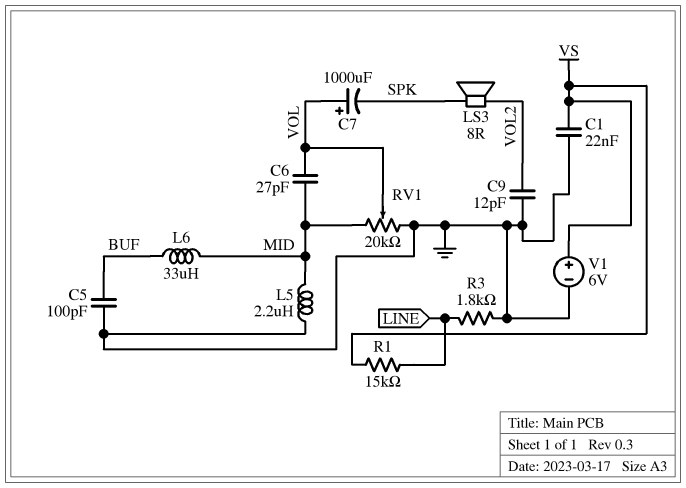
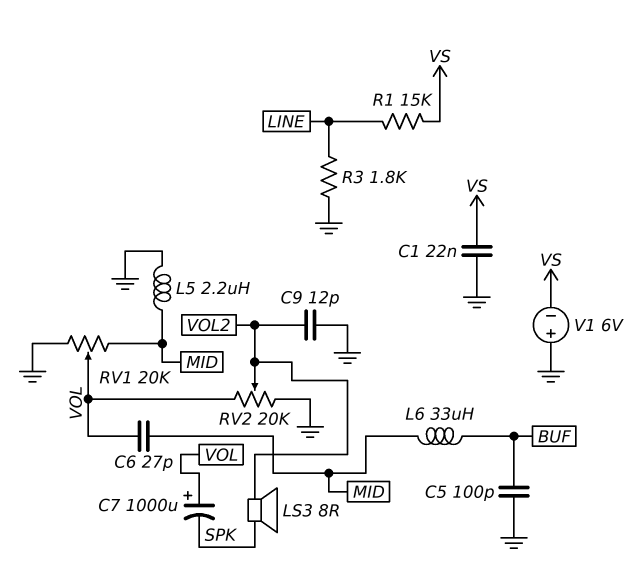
RV2: none -> 20k (GND, VOL, wiper VOL2)
V1: 6V (plus VS, minus GND) -> 6V (plus GND, minus VS)

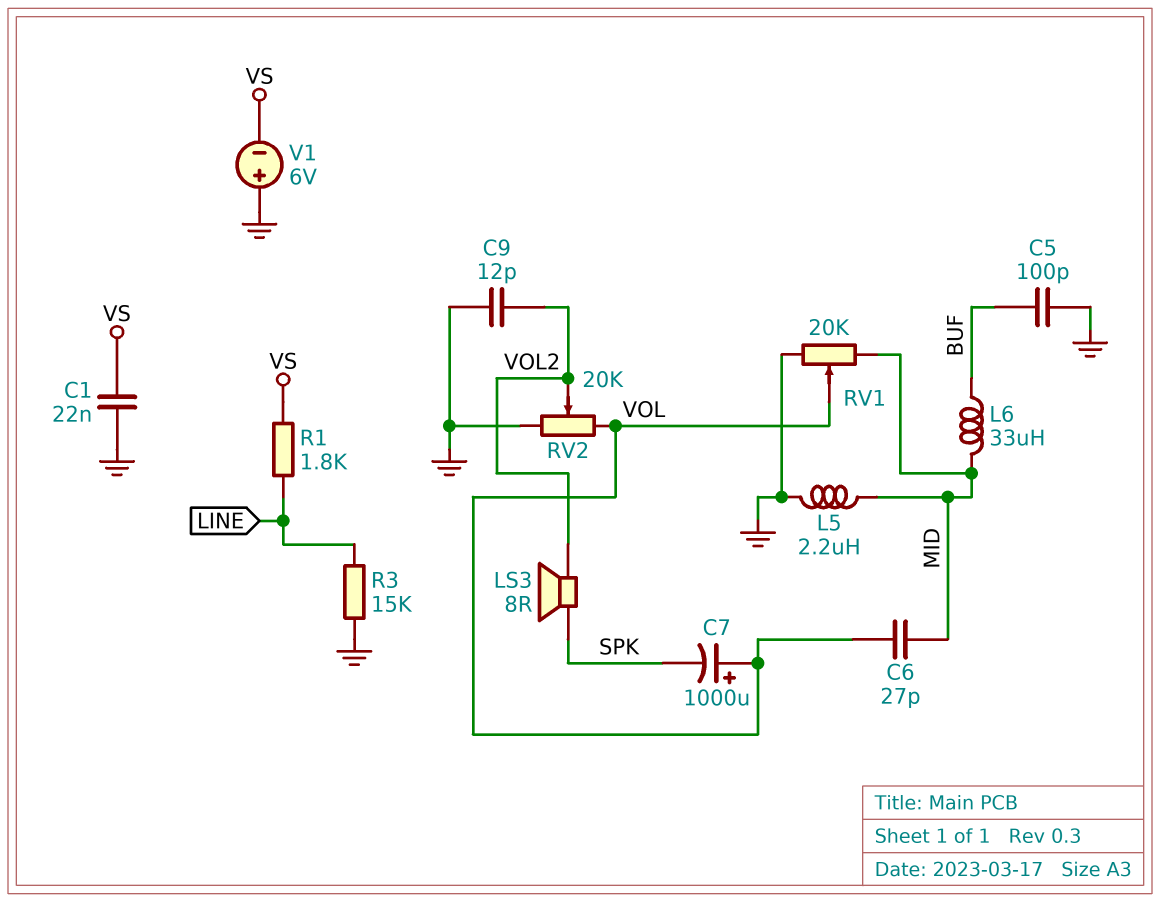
R1: 15k (LINE, VS) -> 1.8k (LINE, VS)
R3: 1.8k (GND, LINE) -> 15k (GND, LINE)

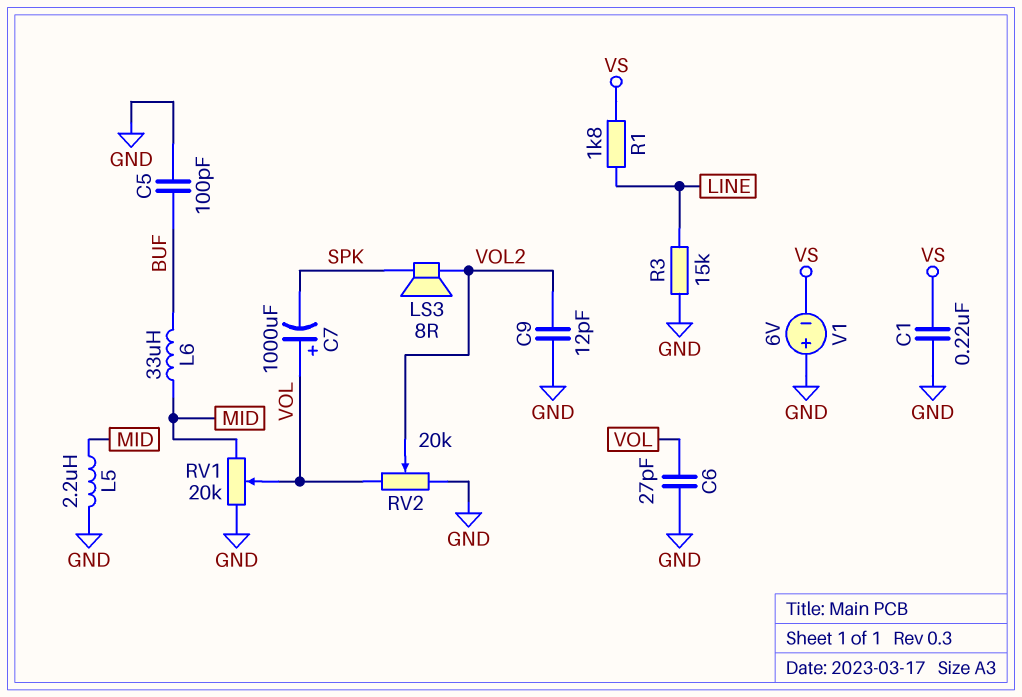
C1: 22nF (GND, VS) -> 220nF (GND, VS)
C6: 27pF (MID, VOL) -> 27pF (GND, VOL)

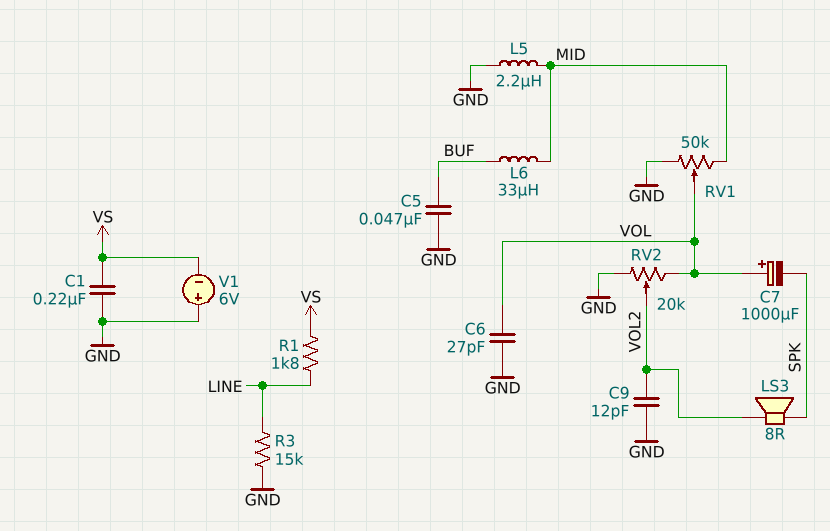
C5: 100pF (BUF, GND) -> 47nF (BUF, GND)
RV1: 20k (GND, MID, wiper VOL) -> 50k (GND, MID, wiper VOL)

